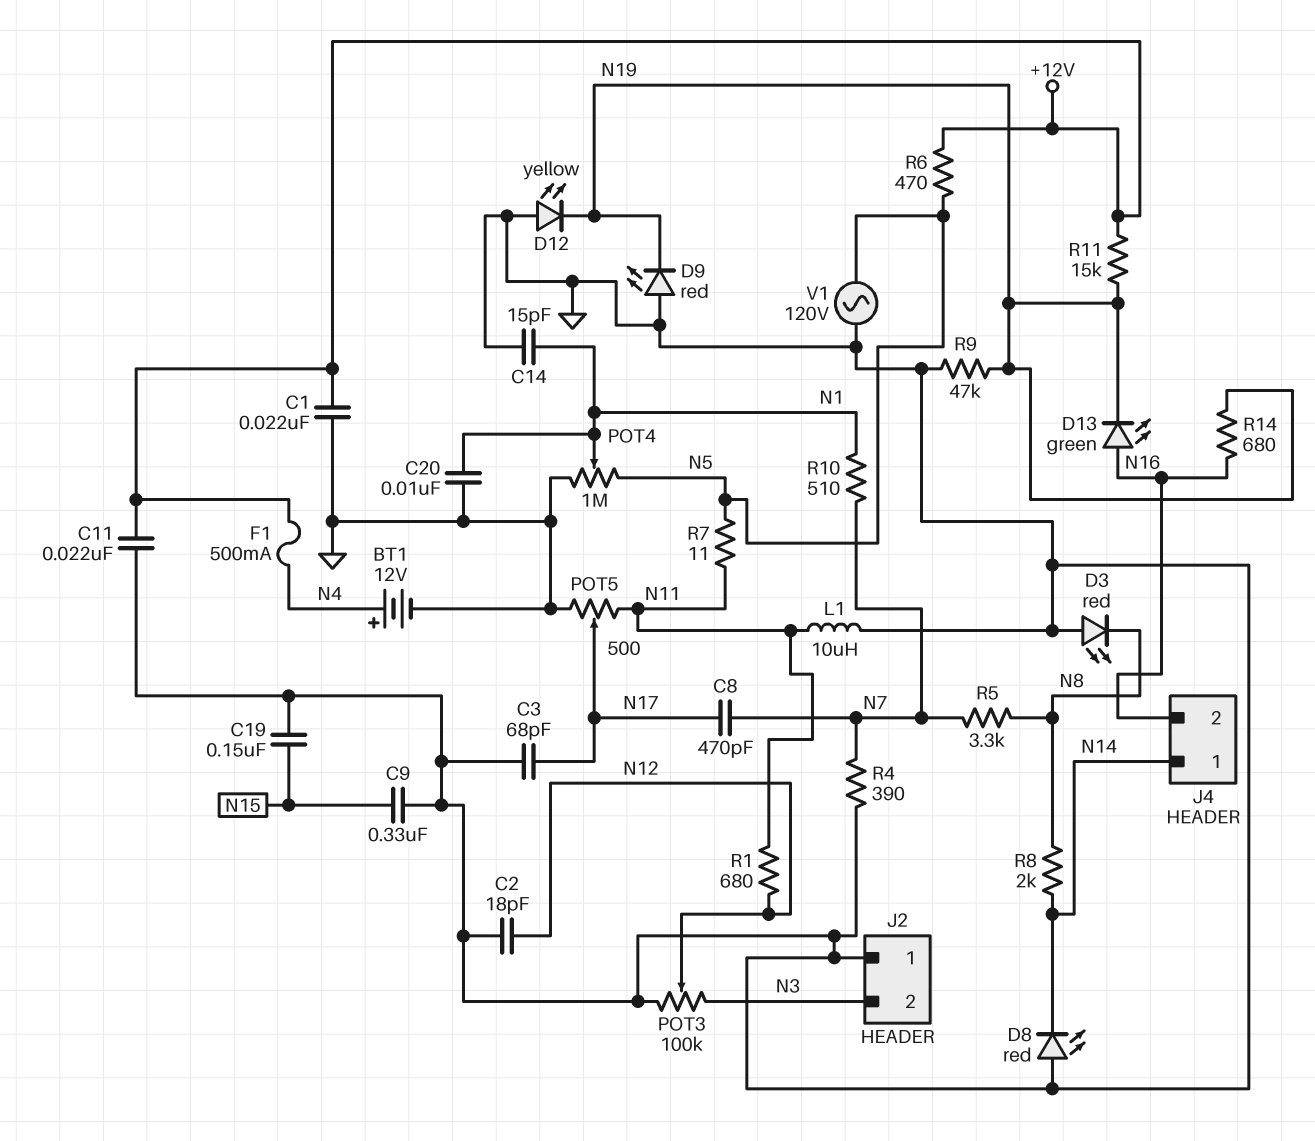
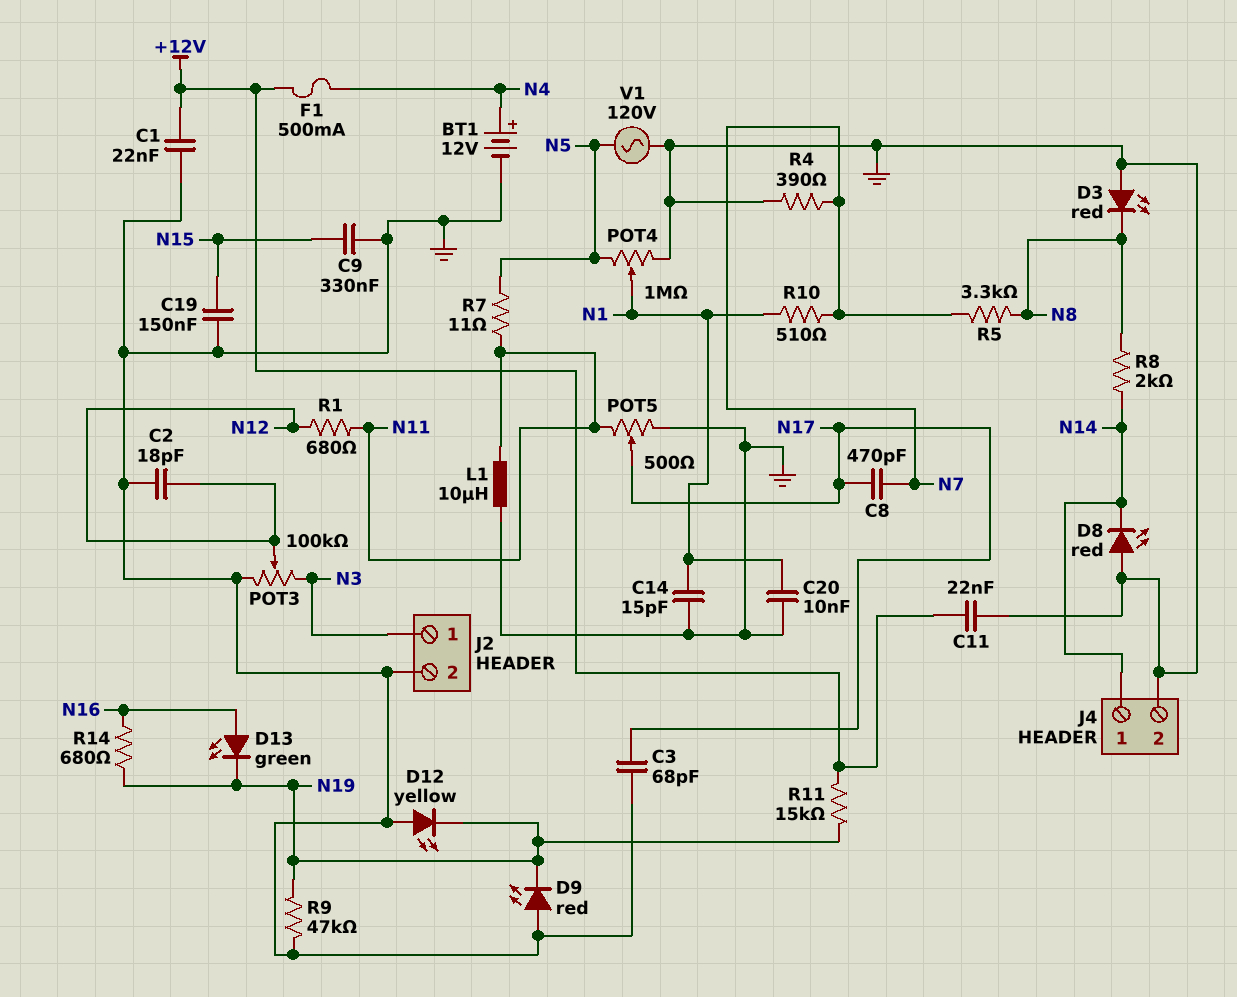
J2 pin 1: GND -> N3
J2 pin 2: N3 -> GND
J4 pin 2: N16 -> GND
R6: 470 (+12V, N5) -> none

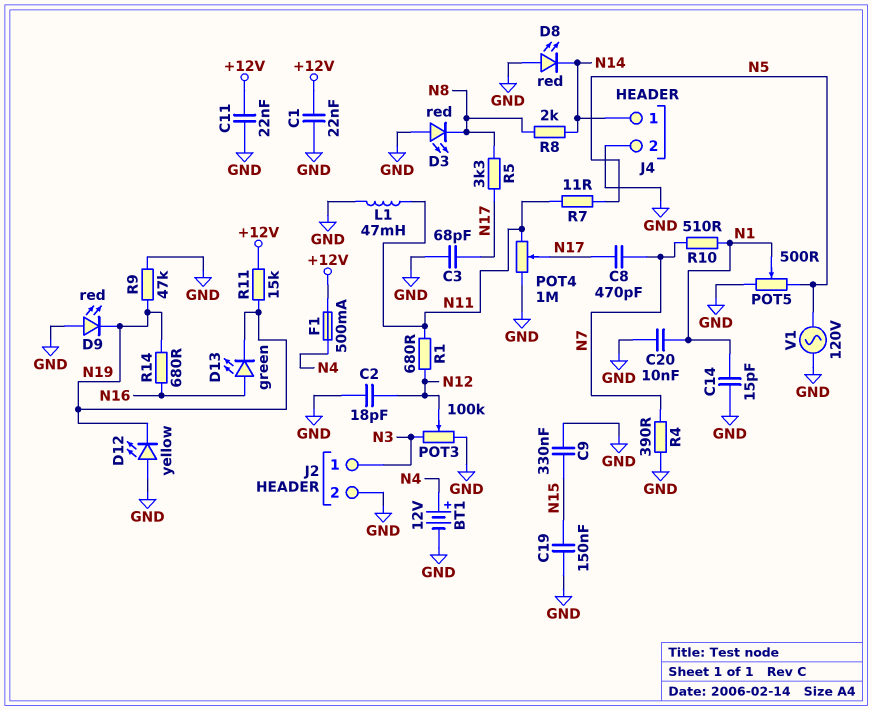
L1: 10uH (GND, N11) -> 47mH (GND, N11)
POT4: 1M (GND, N5, wiper N1) -> 1M (GND, N11, wiper N17)
POT5: 500 (GND, N11, wiper N17) -> 500 (GND, N5, wiper N1)
R5: 3.3k (N7, N8) -> 3.3k (N8, N17)

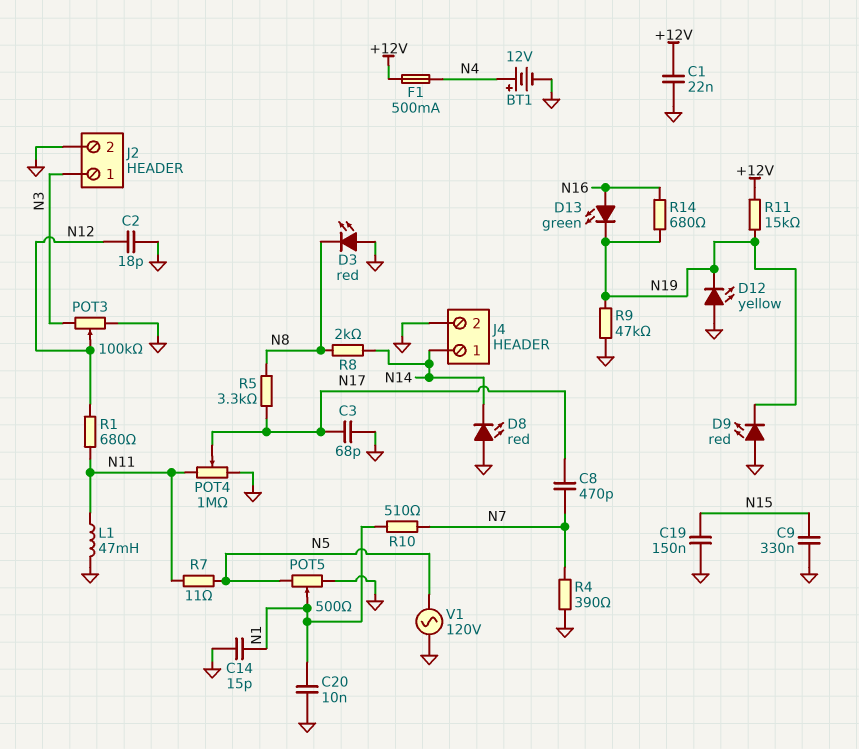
C11: 22nF (+12V, GND) -> none

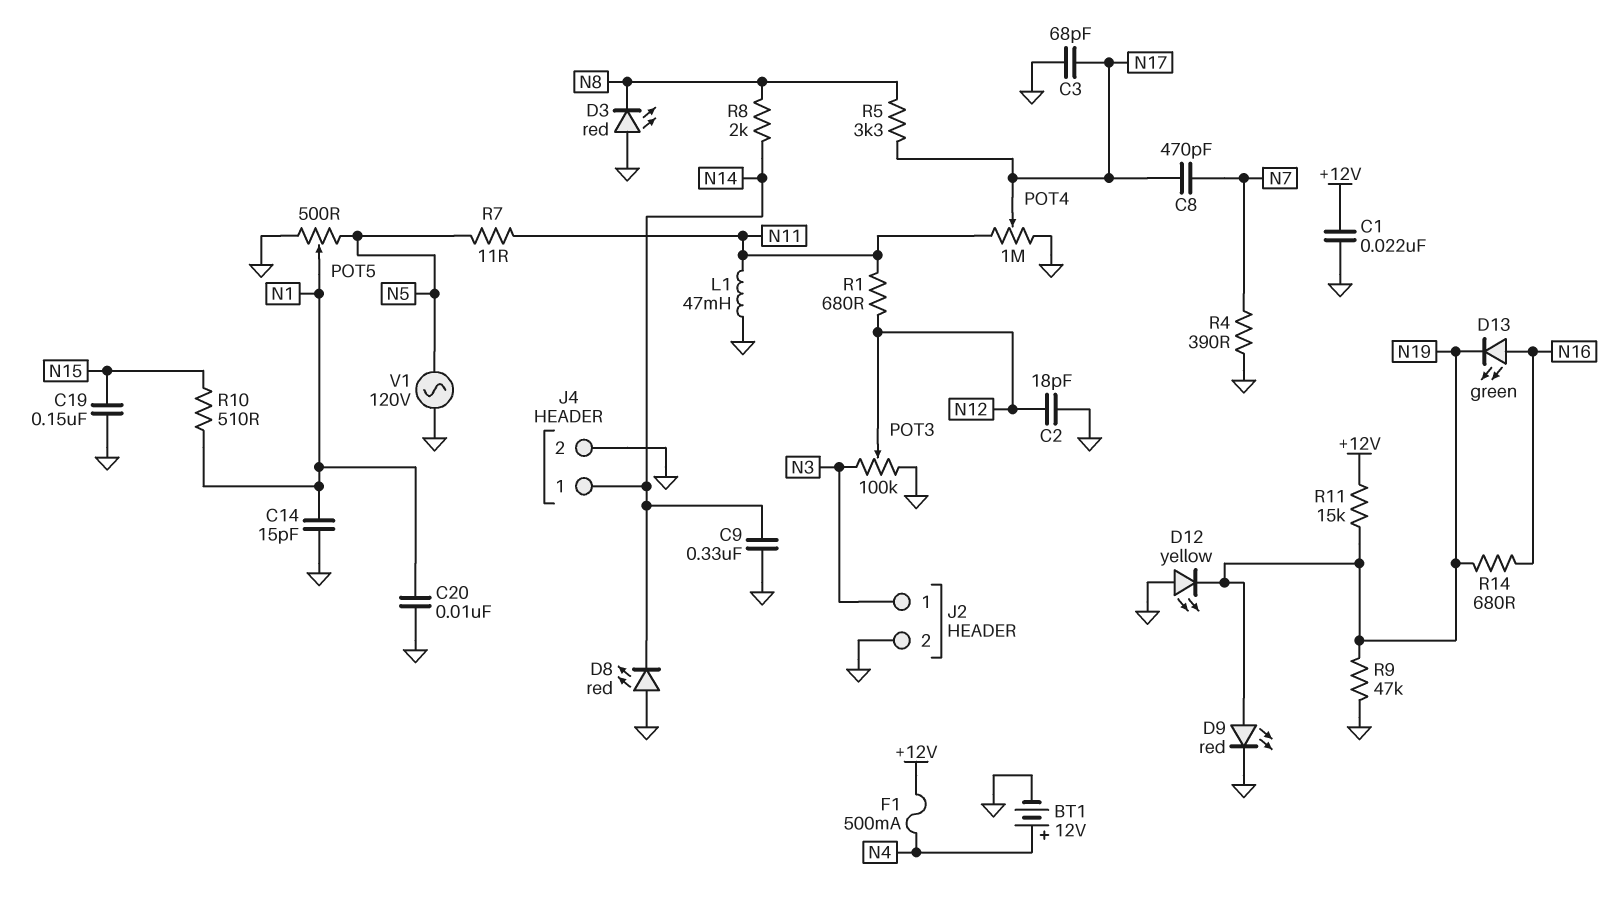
C9: 330nF (GND, N15) -> 330nF (GND, N14)
D9: LED red (A GND, K N19) -> LED red (A N19, K GND)
R10: 510 (N1, N7) -> 510 (N1, N15)

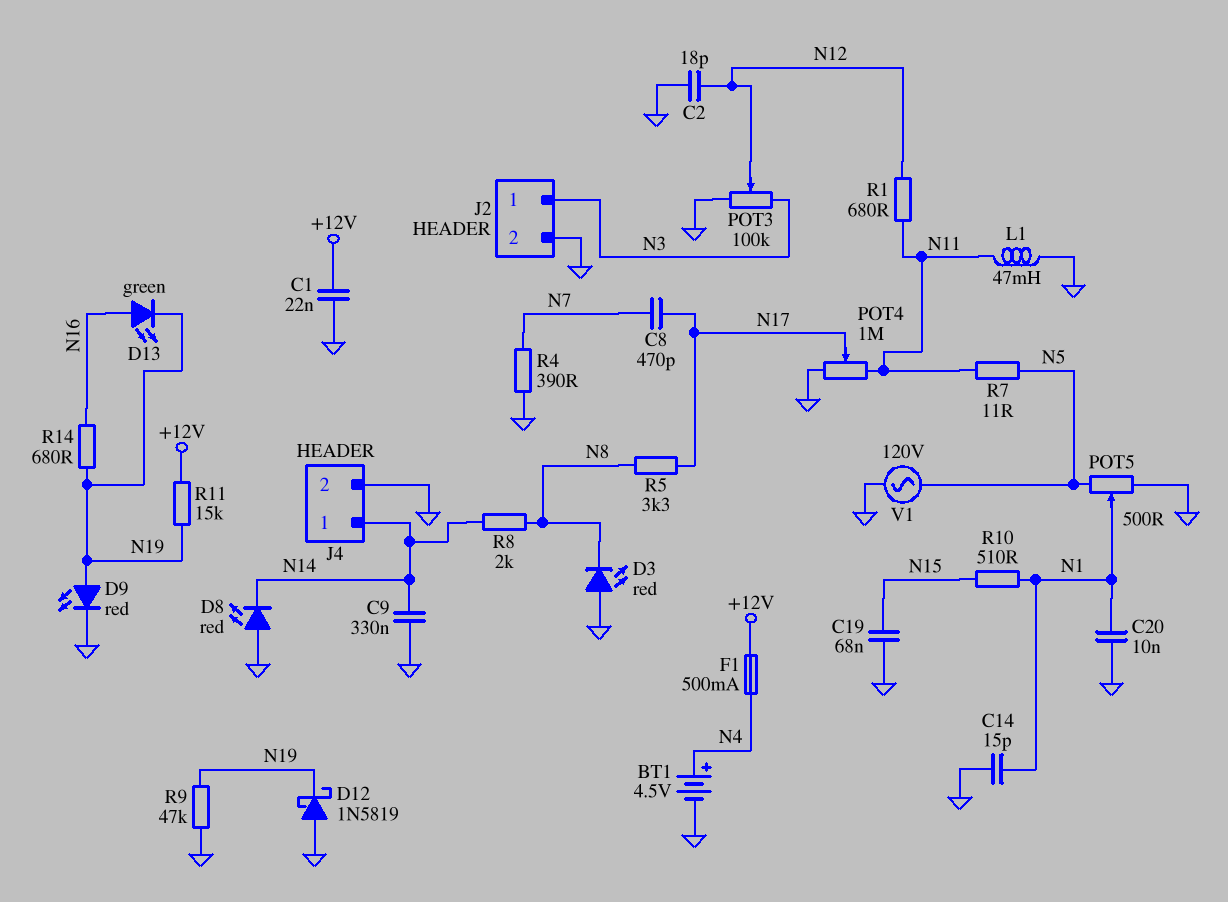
BT1: 12V (plus N4, minus GND) -> 4.5V (plus N4, minus GND)
C3: 68pF (GND, N17) -> none
C19: 150nF (GND, N15) -> 68nF (GND, N15)
D12: LED yellow (A GND, K N19) -> schottky 1N5819 (A GND, K N19)

